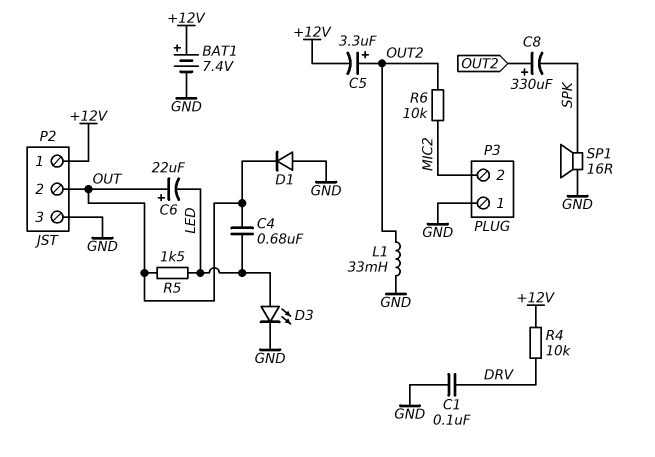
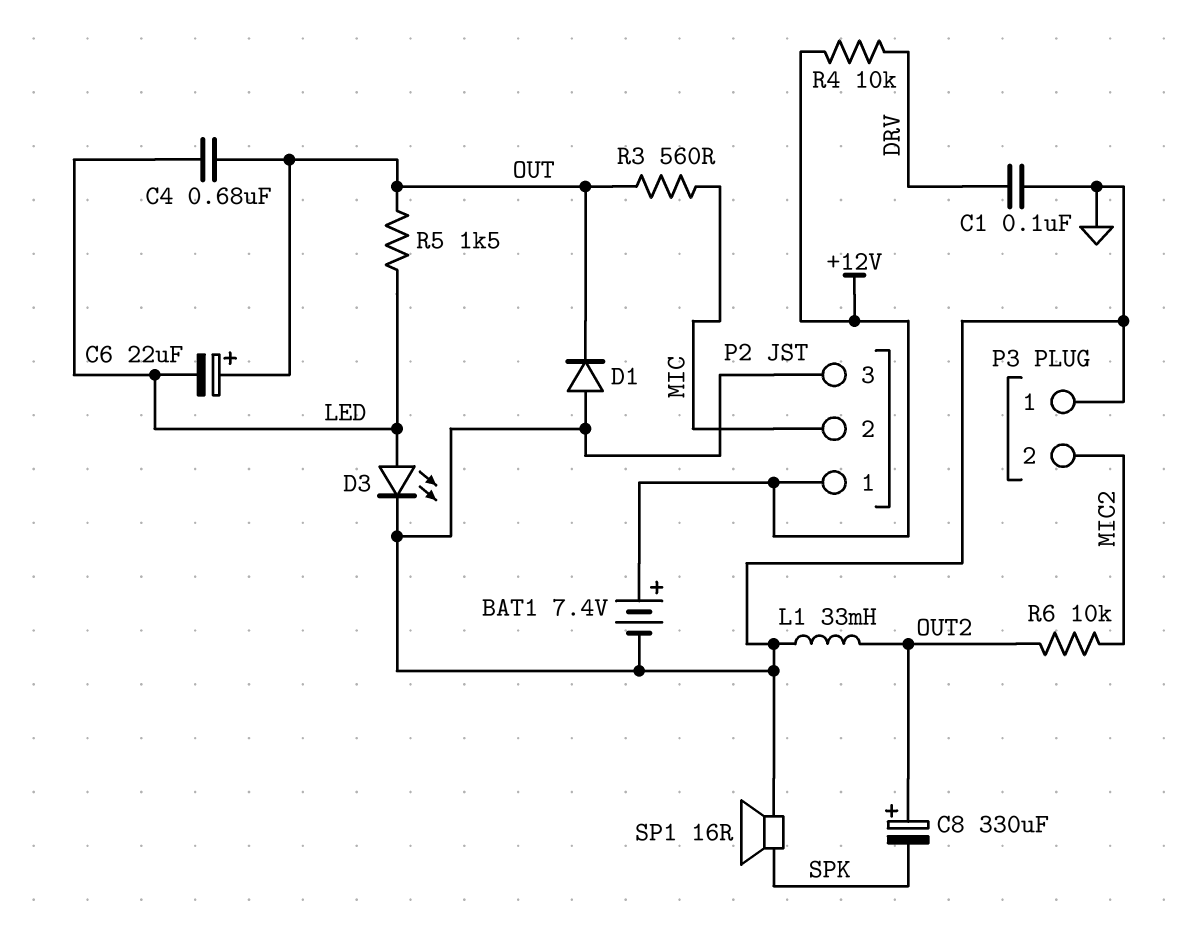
C5: 3.3uF (plus OUT2, minus +12V) -> none
P2 pin 2: OUT -> MIC
R3: none -> 560 (MIC, OUT)

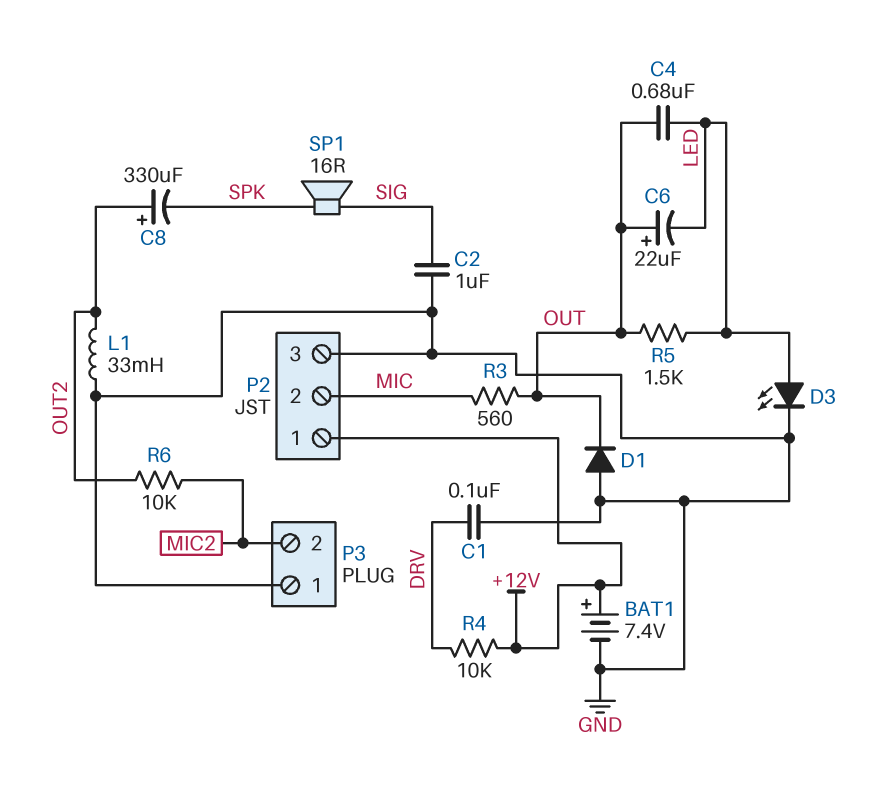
C2: none -> 1uF (GND, SIG)
SP1: speaker 16R (GND, SPK) -> speaker 16R (SIG, SPK)

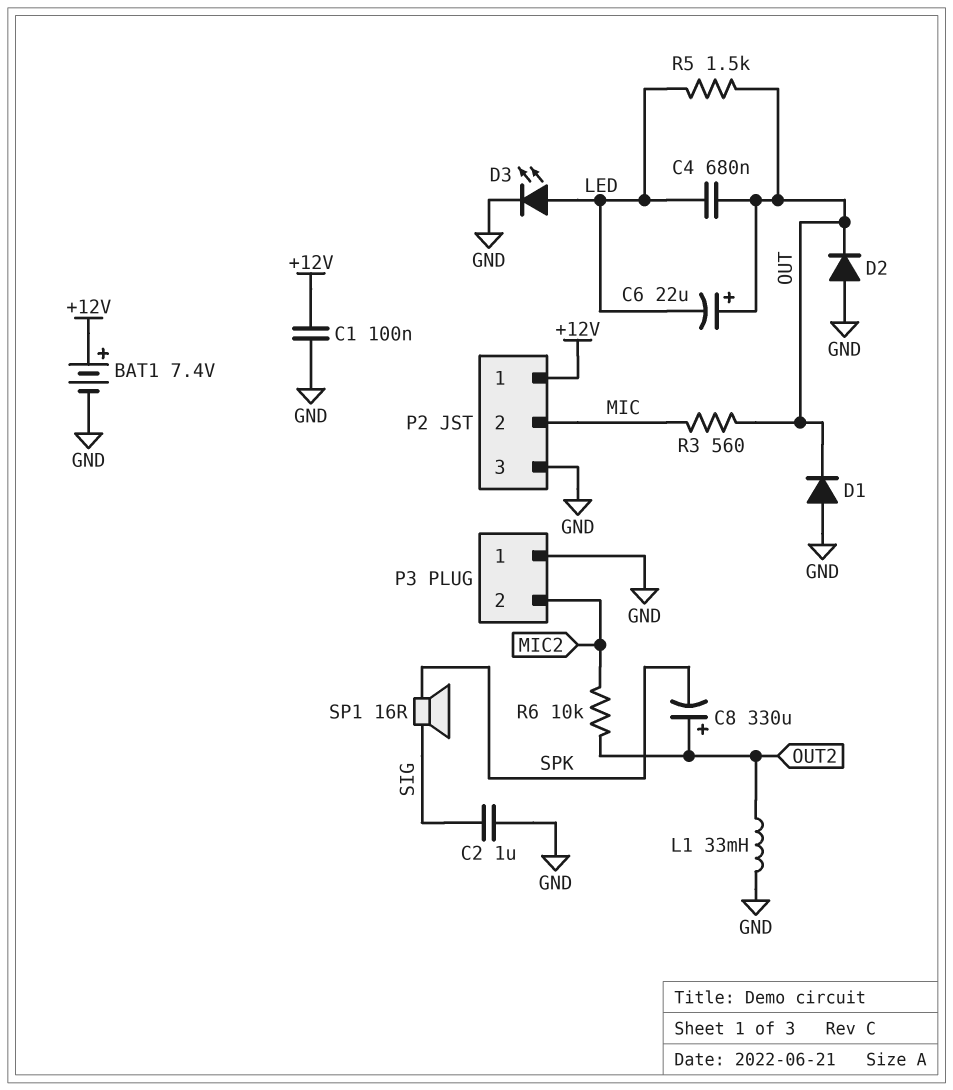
C1: 100nF (DRV, GND) -> 100nF (+12V, GND)
D2: none -> diode (A GND, K OUT)
R4: 10k (+12V, DRV) -> none

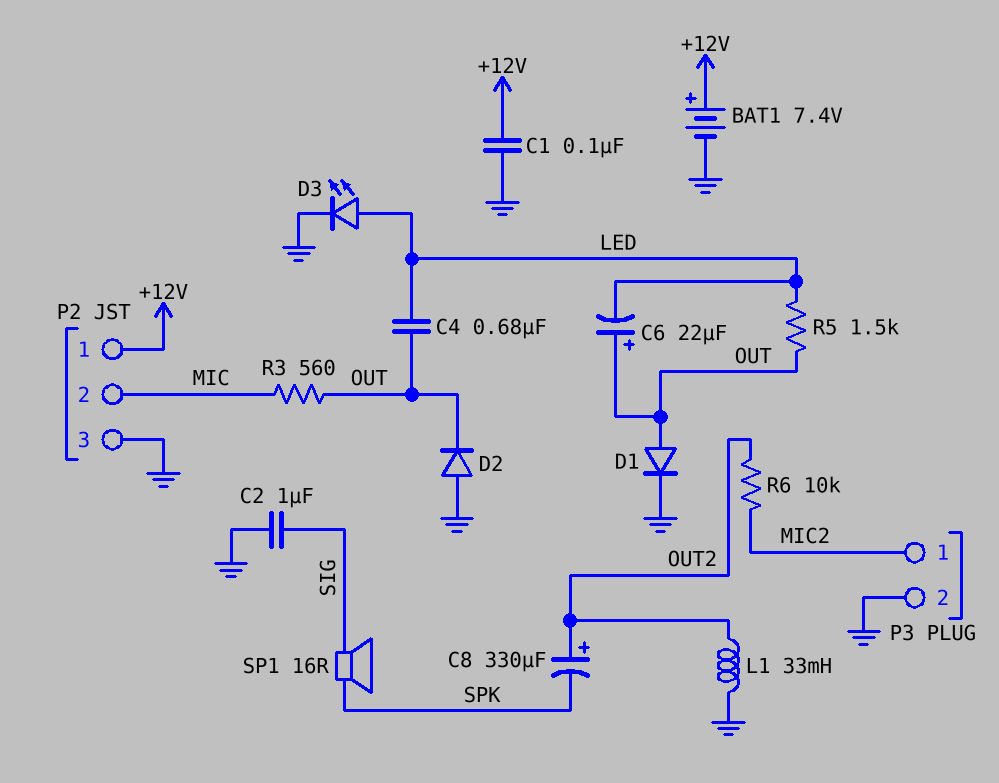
D1: diode (A GND, K OUT) -> diode (A OUT, K GND)
P3 pin 1: GND -> MIC2
P3 pin 2: MIC2 -> GND

